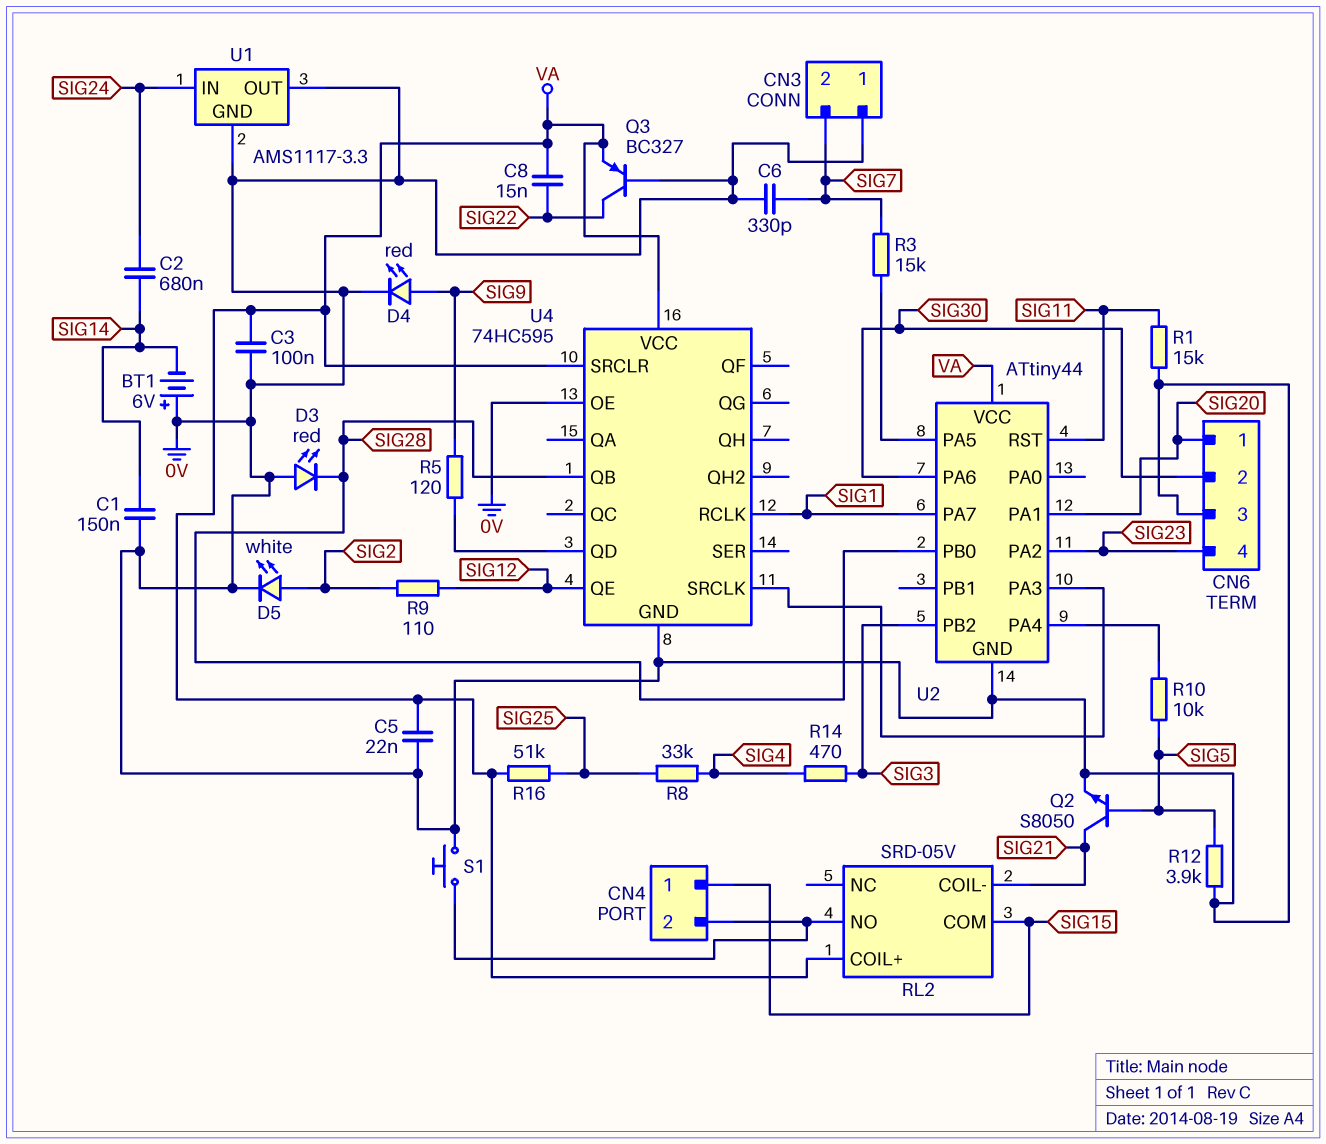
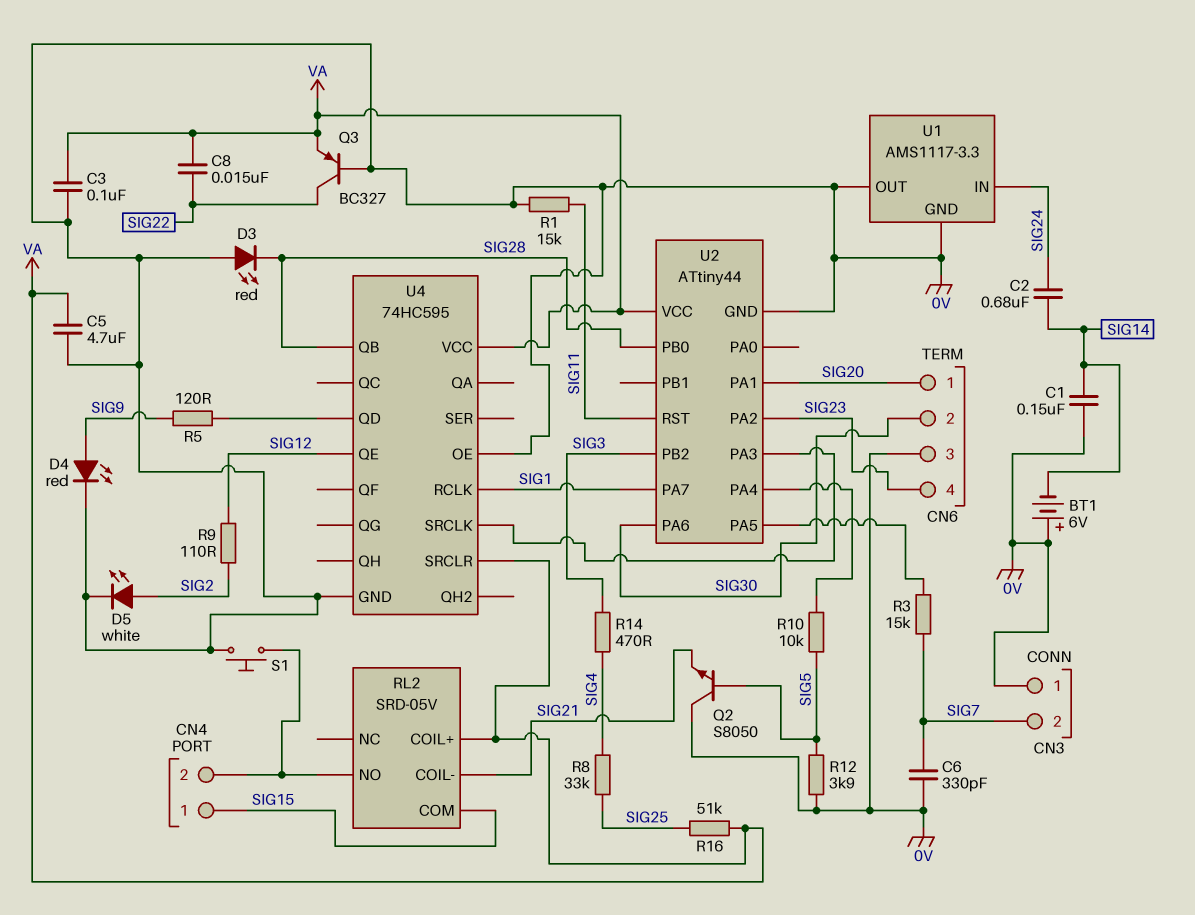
C5: 22nF (0V, VA) -> 4.7uF (0V, VA)
Q2: NPN S8050 (B SIG5, C SIG21, E 0V) -> NPN S8050 (B SIG5, C 0V, E SIG21)

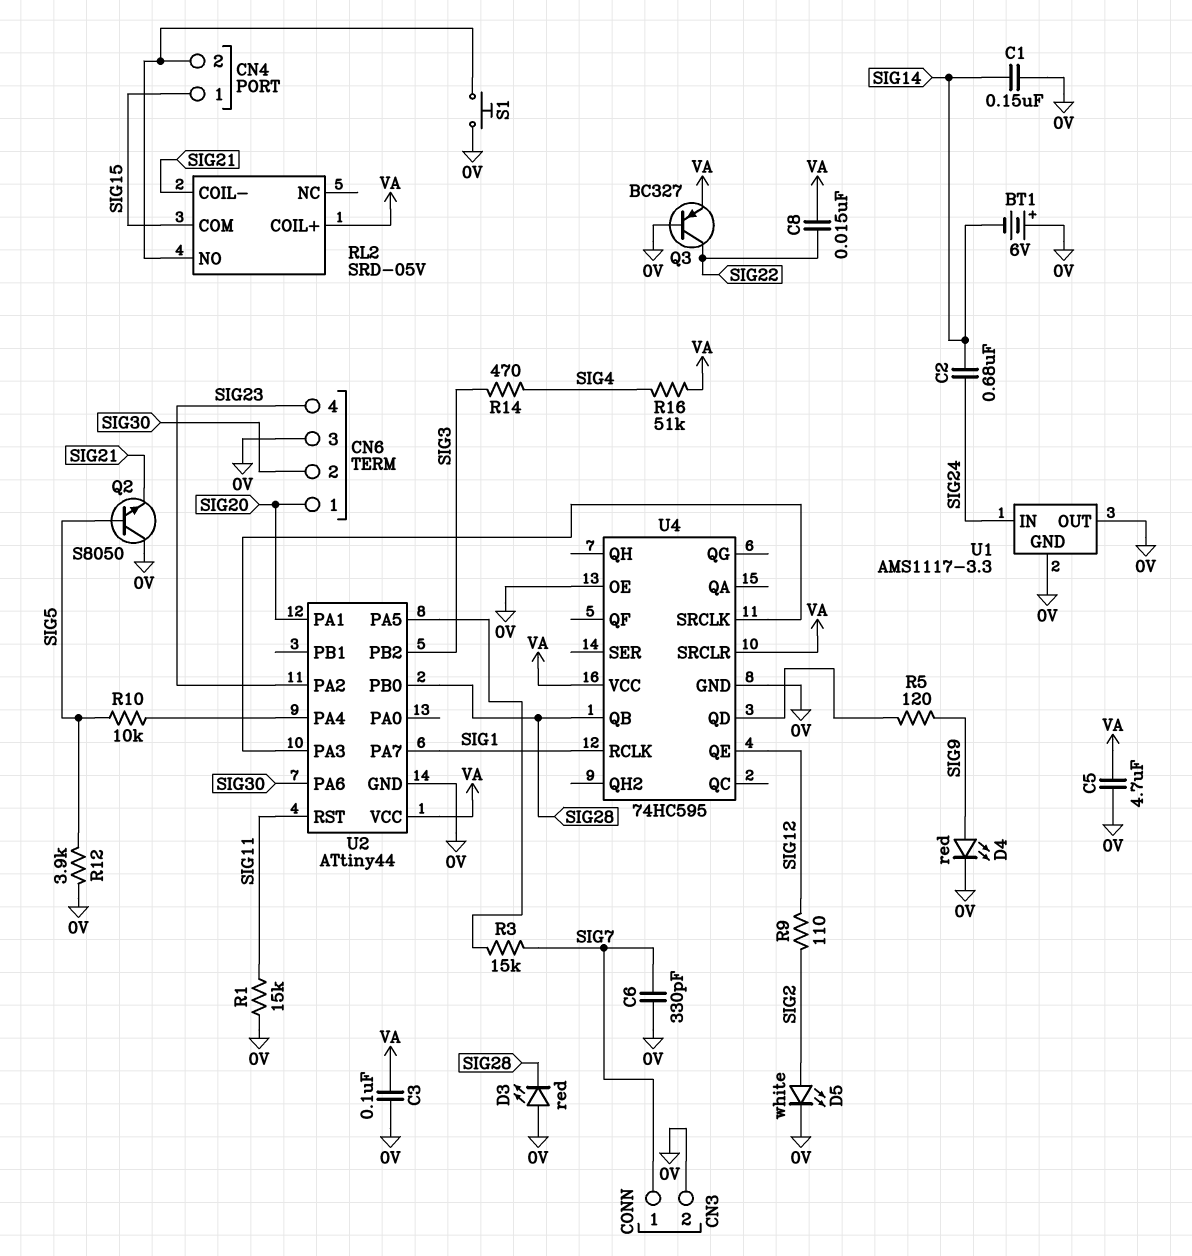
CN3 pin 1: 0V -> SIG7
CN3 pin 2: SIG7 -> 0V
R8: 33k (SIG4, SIG25) -> none
R16: 51k (SIG25, VA) -> 51k (SIG4, VA)

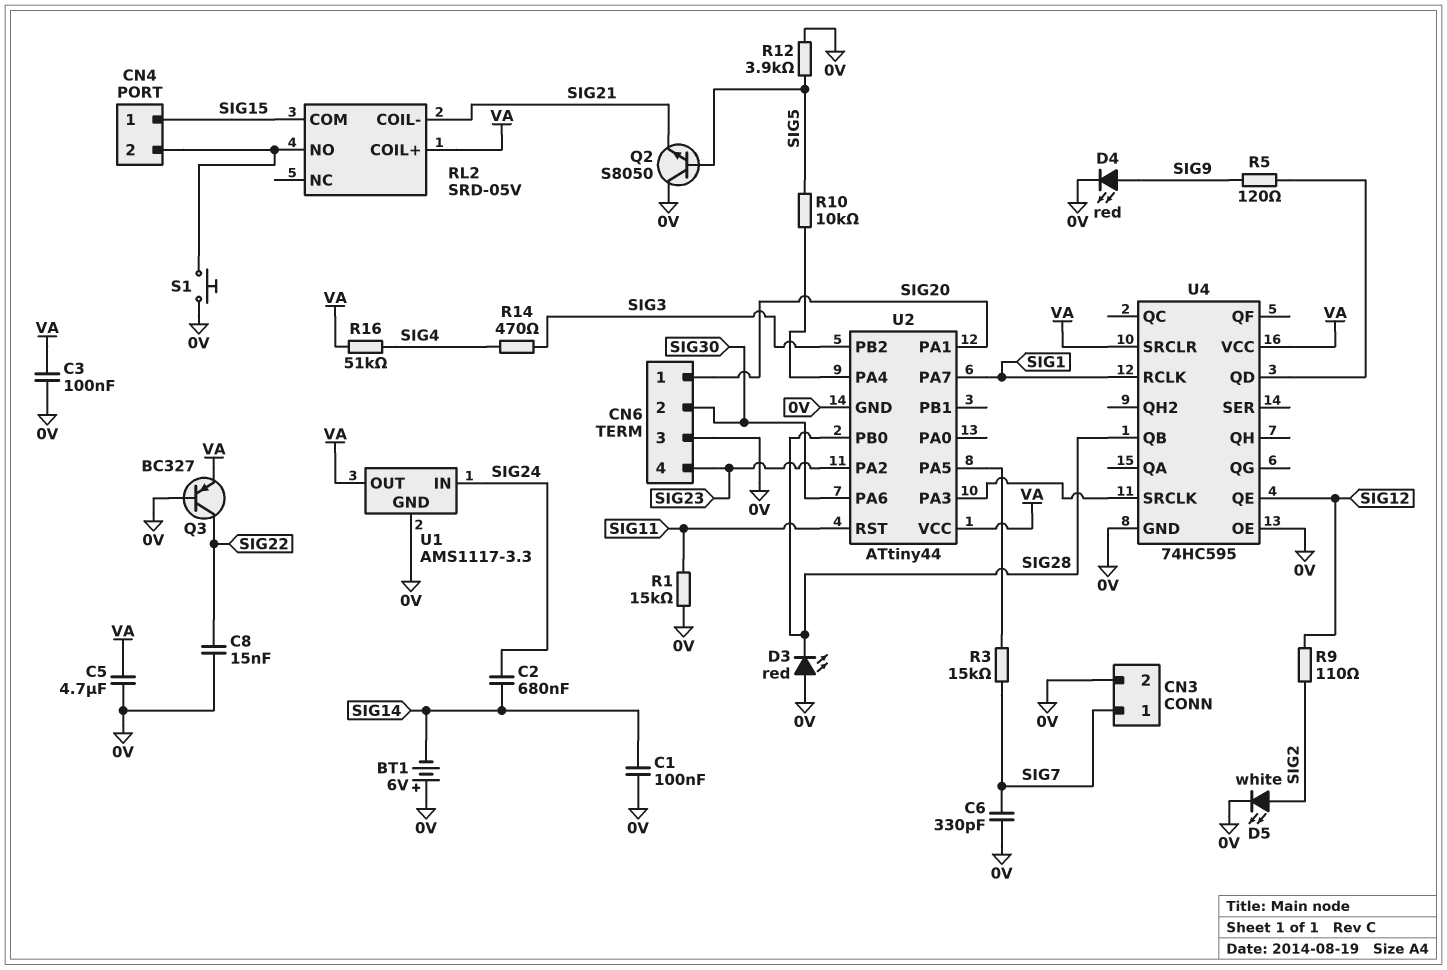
C1: 150nF (0V, SIG14) -> 100nF (0V, SIG14)
C8: 15nF (SIG22, VA) -> 15nF (0V, SIG22)
U1 pin OUT: 0V -> VA

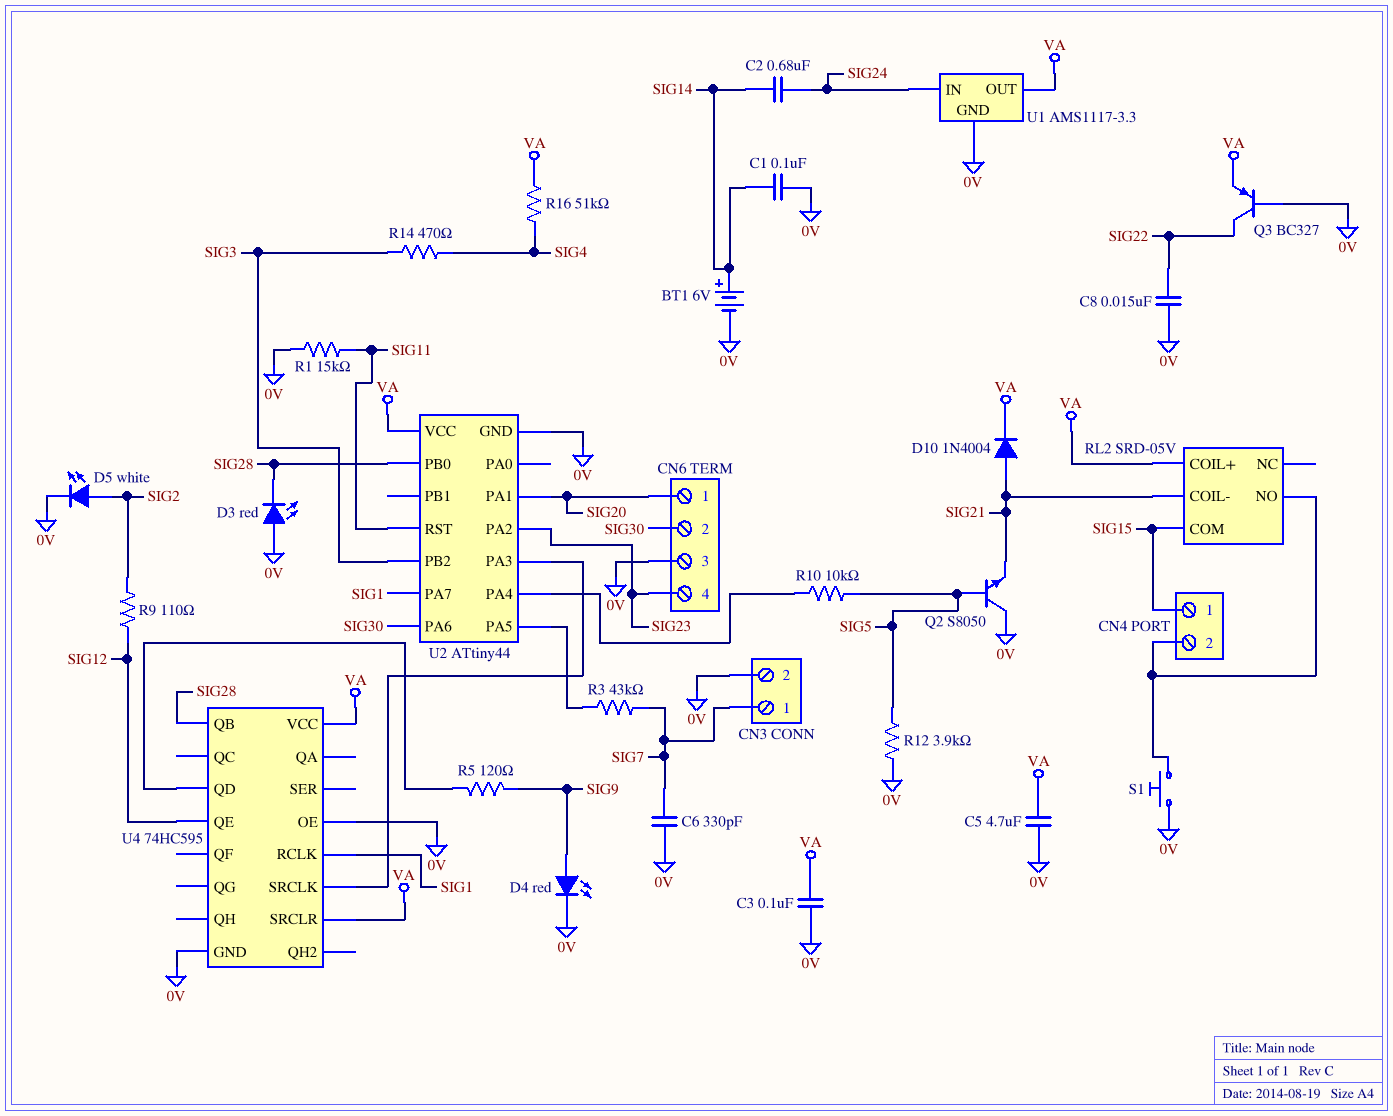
BT1: 6V (plus 0V, minus SIG14) -> 6V (plus SIG14, minus 0V)
D10: none -> diode 1N4004 (A SIG21, K VA)
R3: 15k (SIG7, U2/PA5) -> 43k (SIG7, U2/PA5)

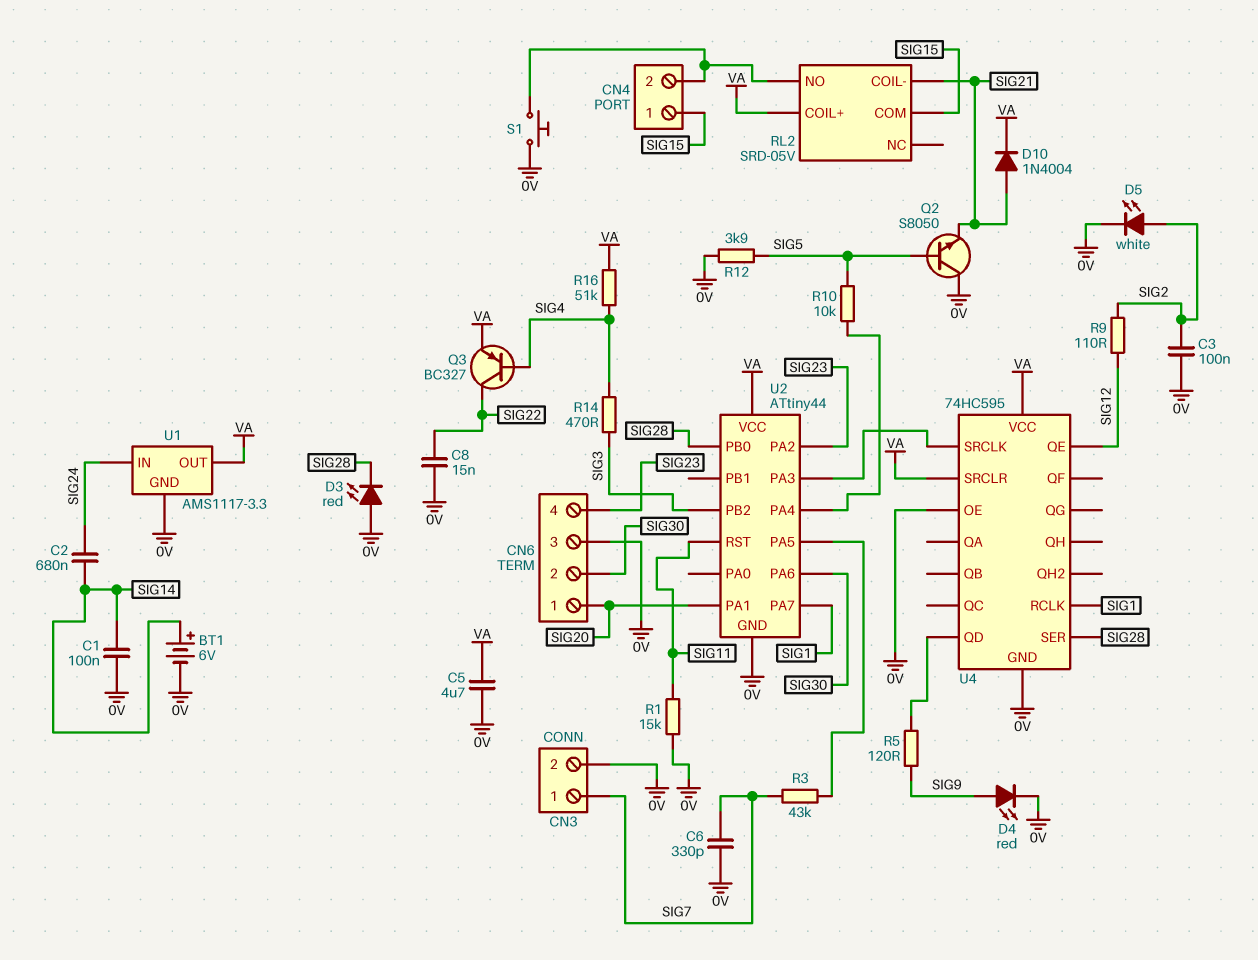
C3: 100nF (0V, VA) -> 100nF (0V, SIG2)
Q3: PNP BC327 (B 0V, C SIG22, E VA) -> PNP BC327 (B SIG4, C SIG22, E VA)
U4 pin QB: SIG28 -> none
U4 pin SER: none -> SIG28

